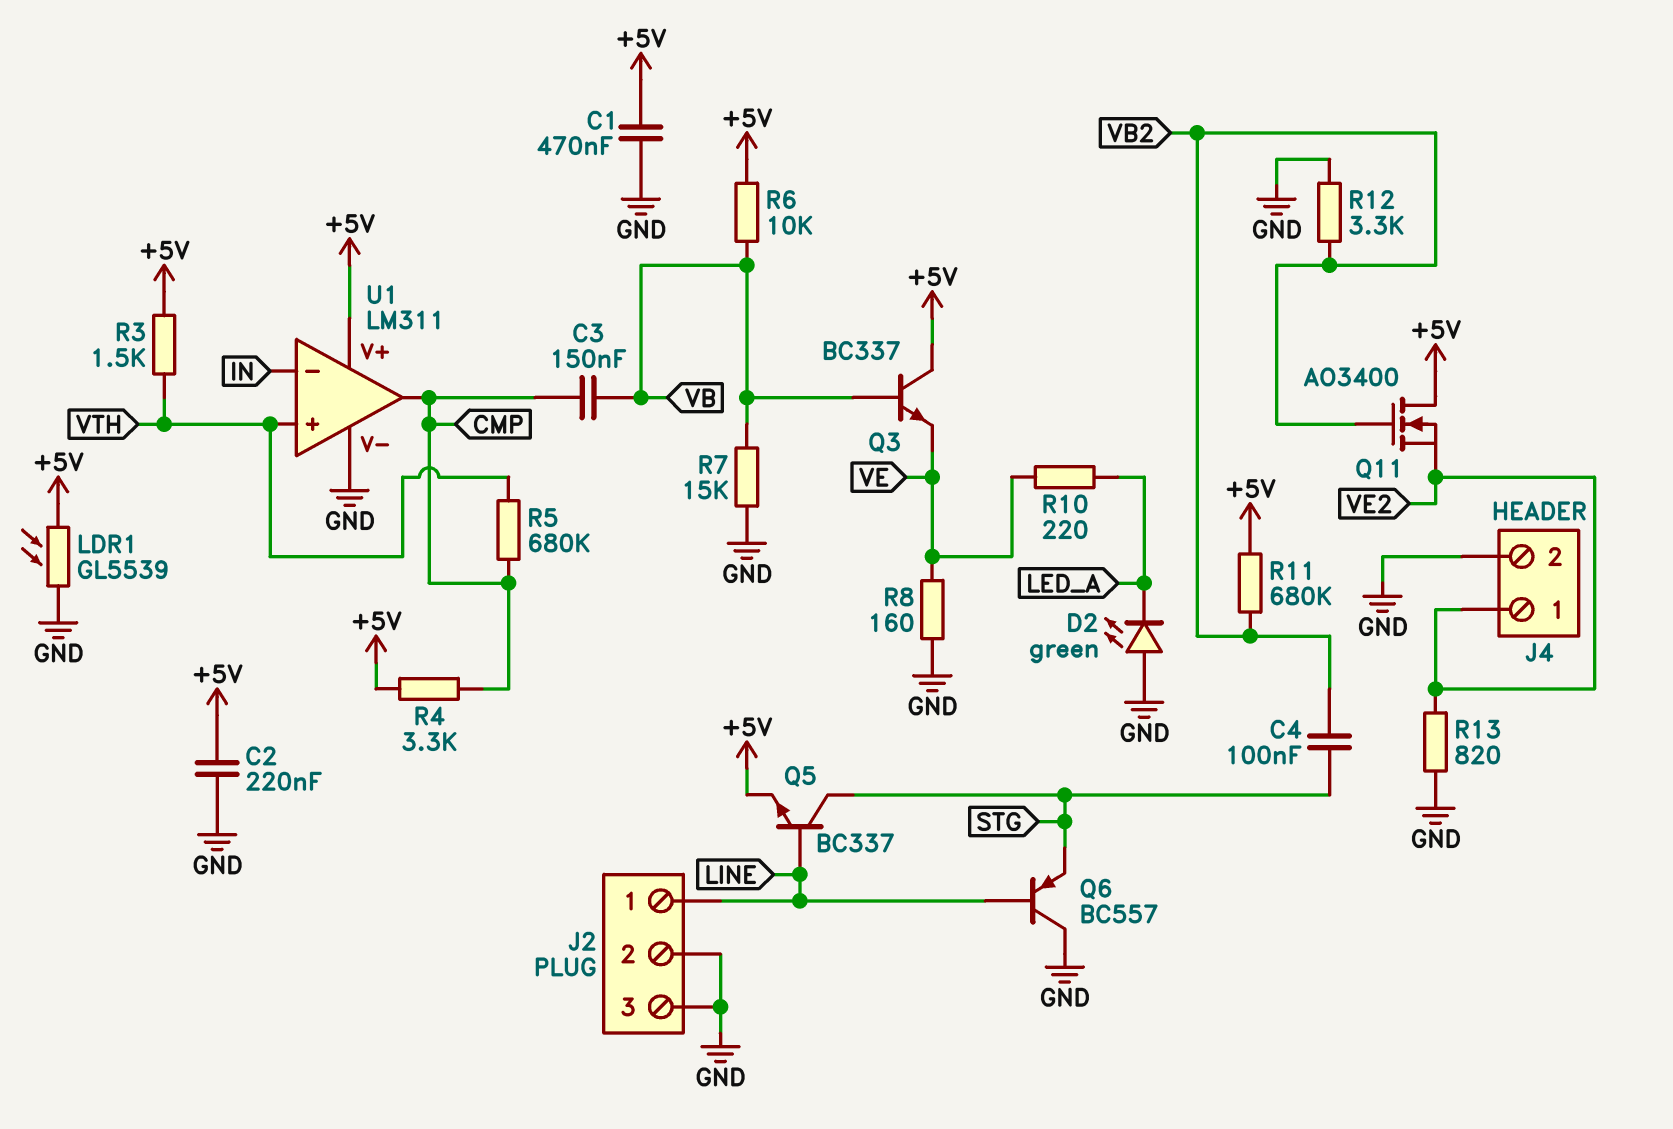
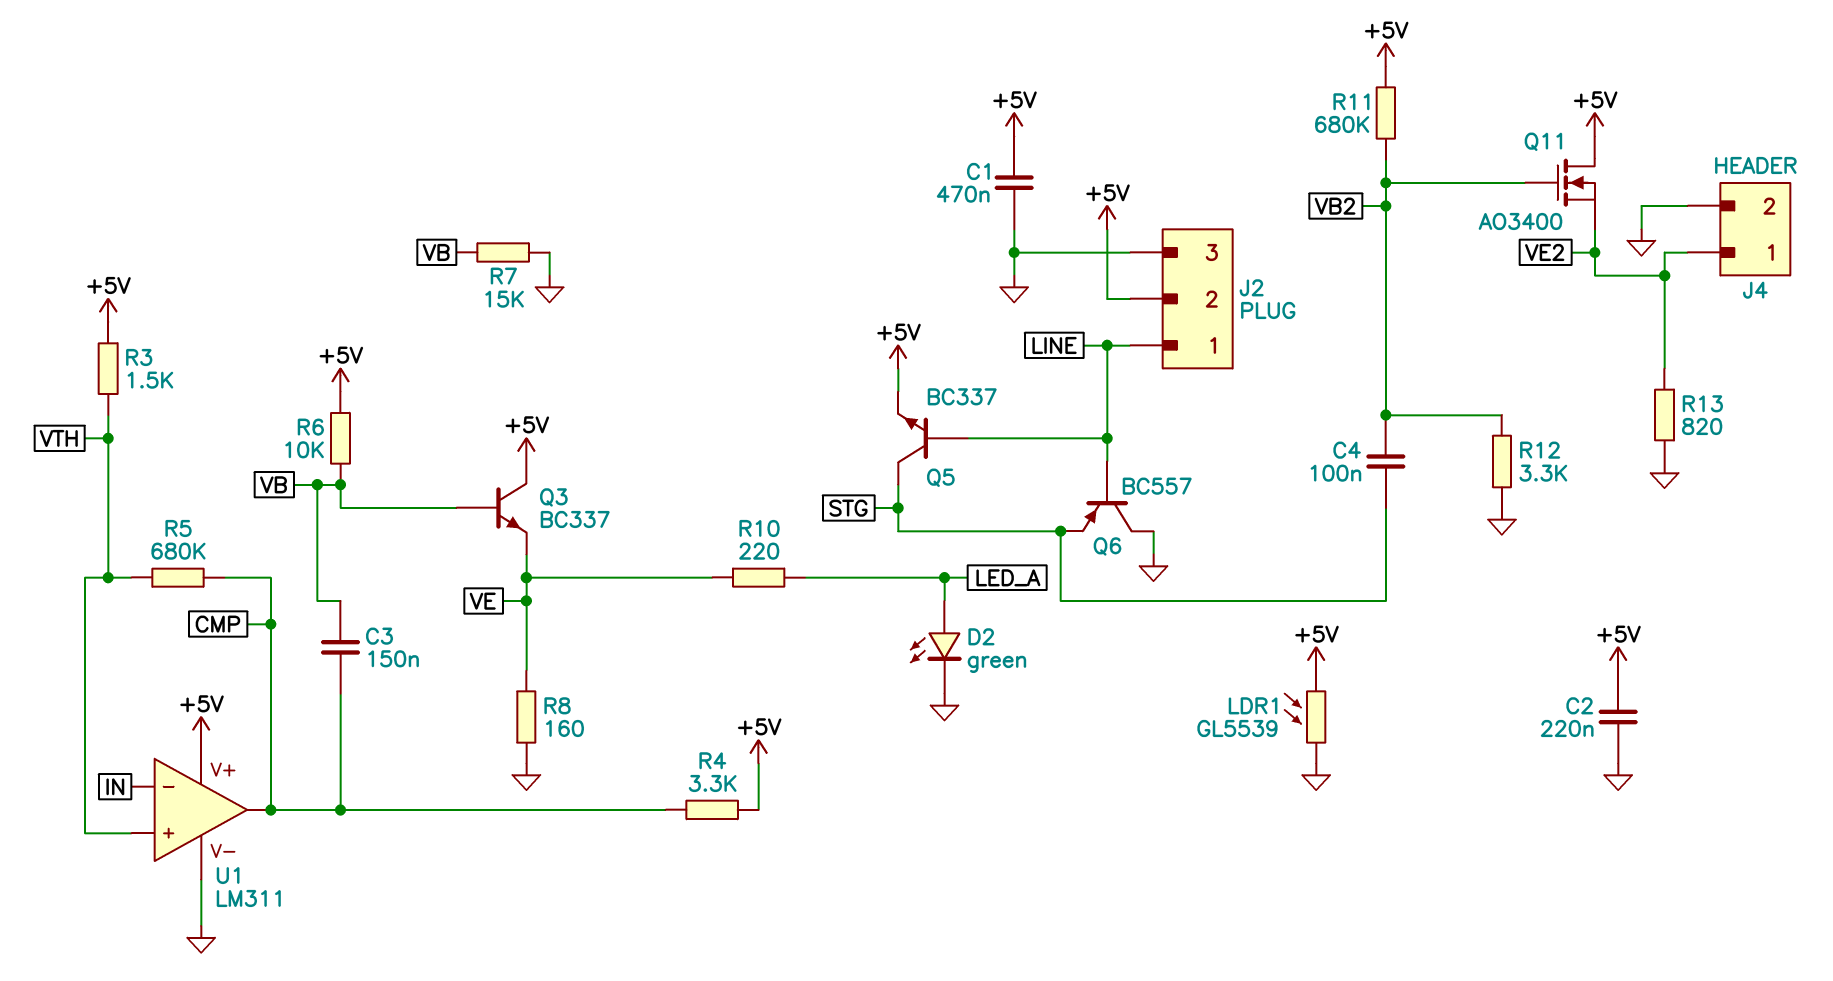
D2: LED green (A GND, K LED_A) -> LED green (A LED_A, K GND)
J2 pin 2: GND -> +5V

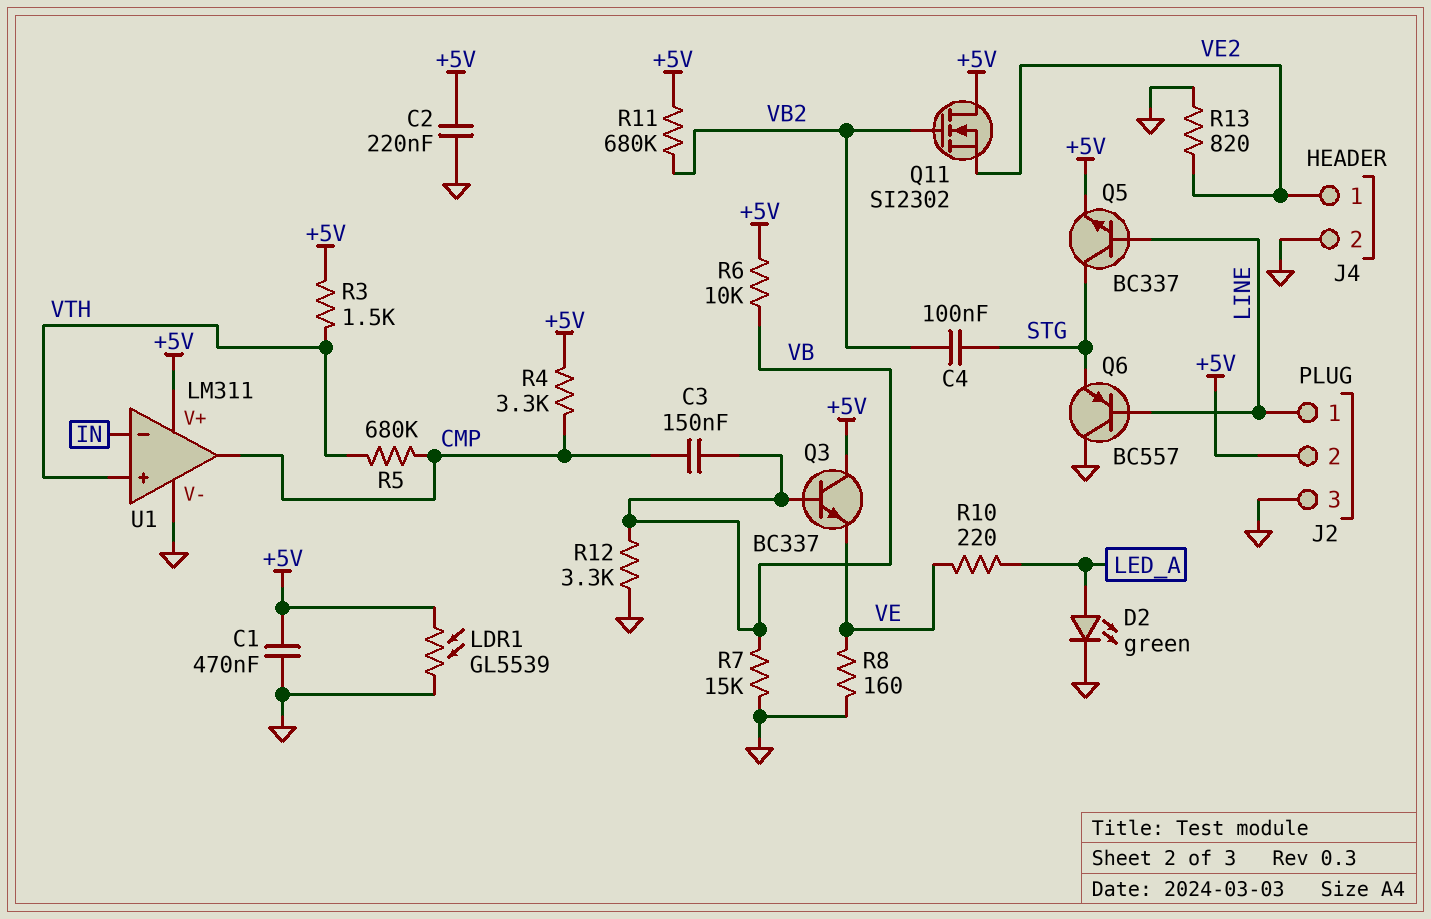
Q11: NMOS AO3400 (G VB2, D +5V, S VE2) -> NMOS SI2302 (G VB2, D +5V, S VE2)
R12: 3.3k (GND, VB2) -> 3.3k (GND, VB)

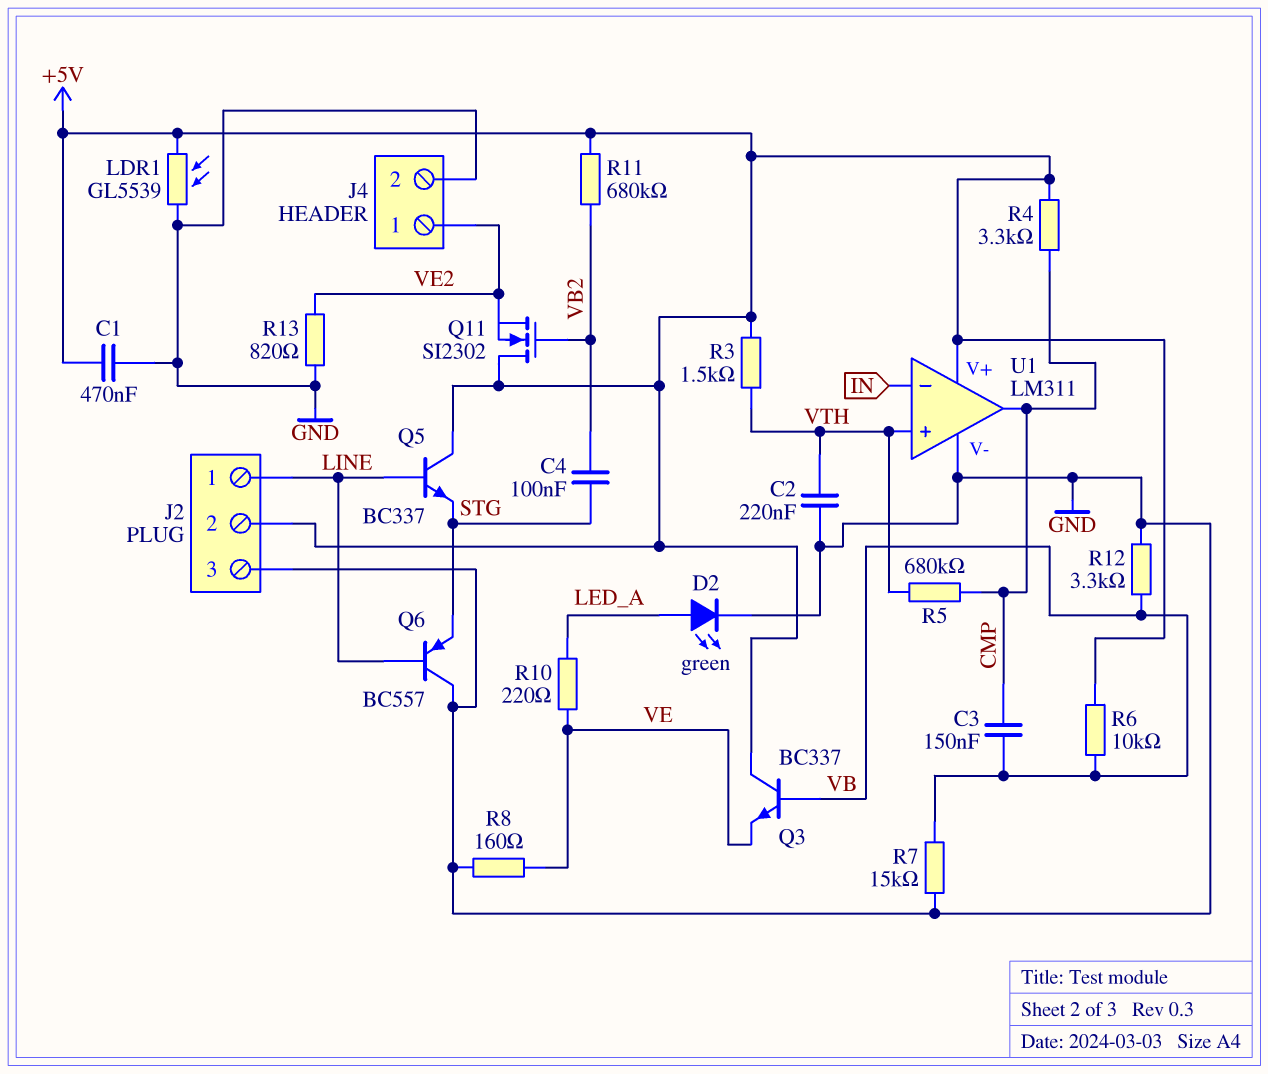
C2: 220nF (+5V, GND) -> 220nF (GND, VTH)
Q5: NPN BC337 (B LINE, C STG, E +5V) -> NPN BC337 (B LINE, C +5V, E STG)

